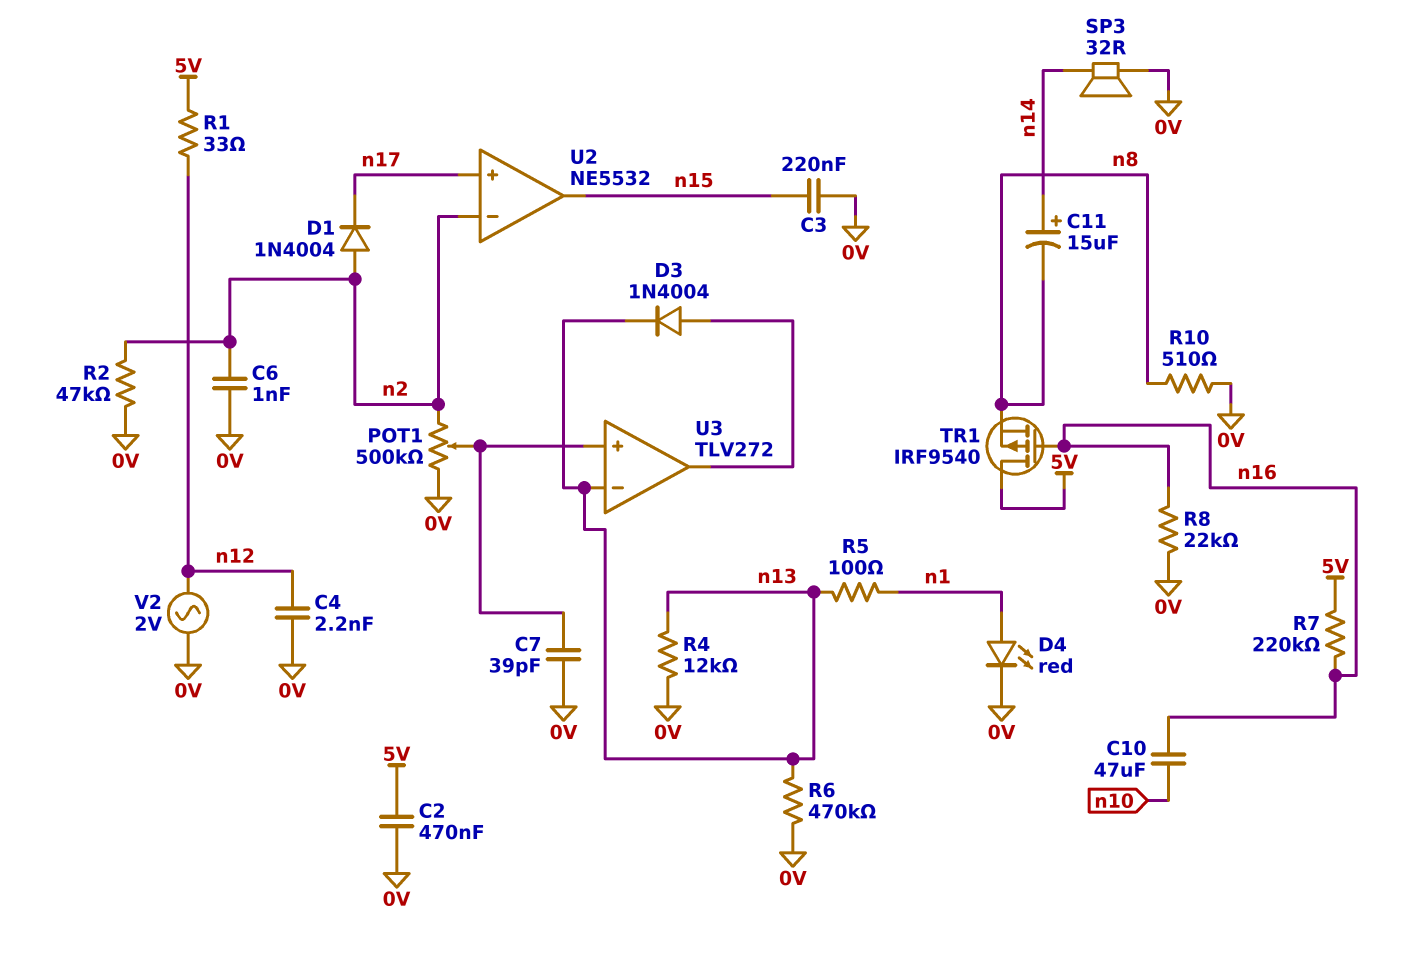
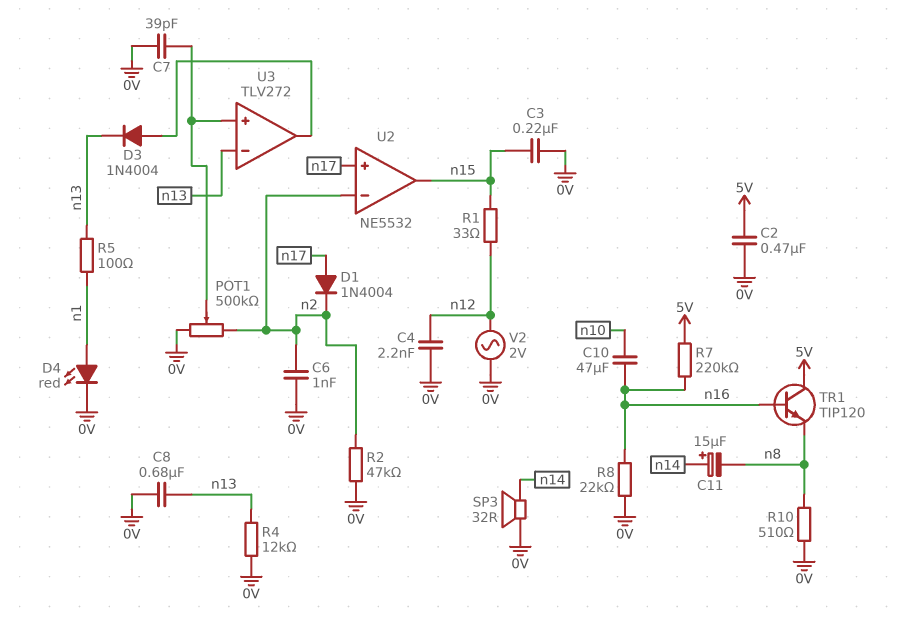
C8: none -> 680nF (0V, n13)
D1: diode 1N4004 (A n2, K n17) -> diode 1N4004 (A n17, K n2)
R1: 33 (5V, n12) -> 33 (n12, n15)
R6: 470k (0V, n13) -> none
TR1: PMOS IRF9540 (G n16, D 5V, S n8) -> NPN TIP120 (B n16, C 5V, E n8)

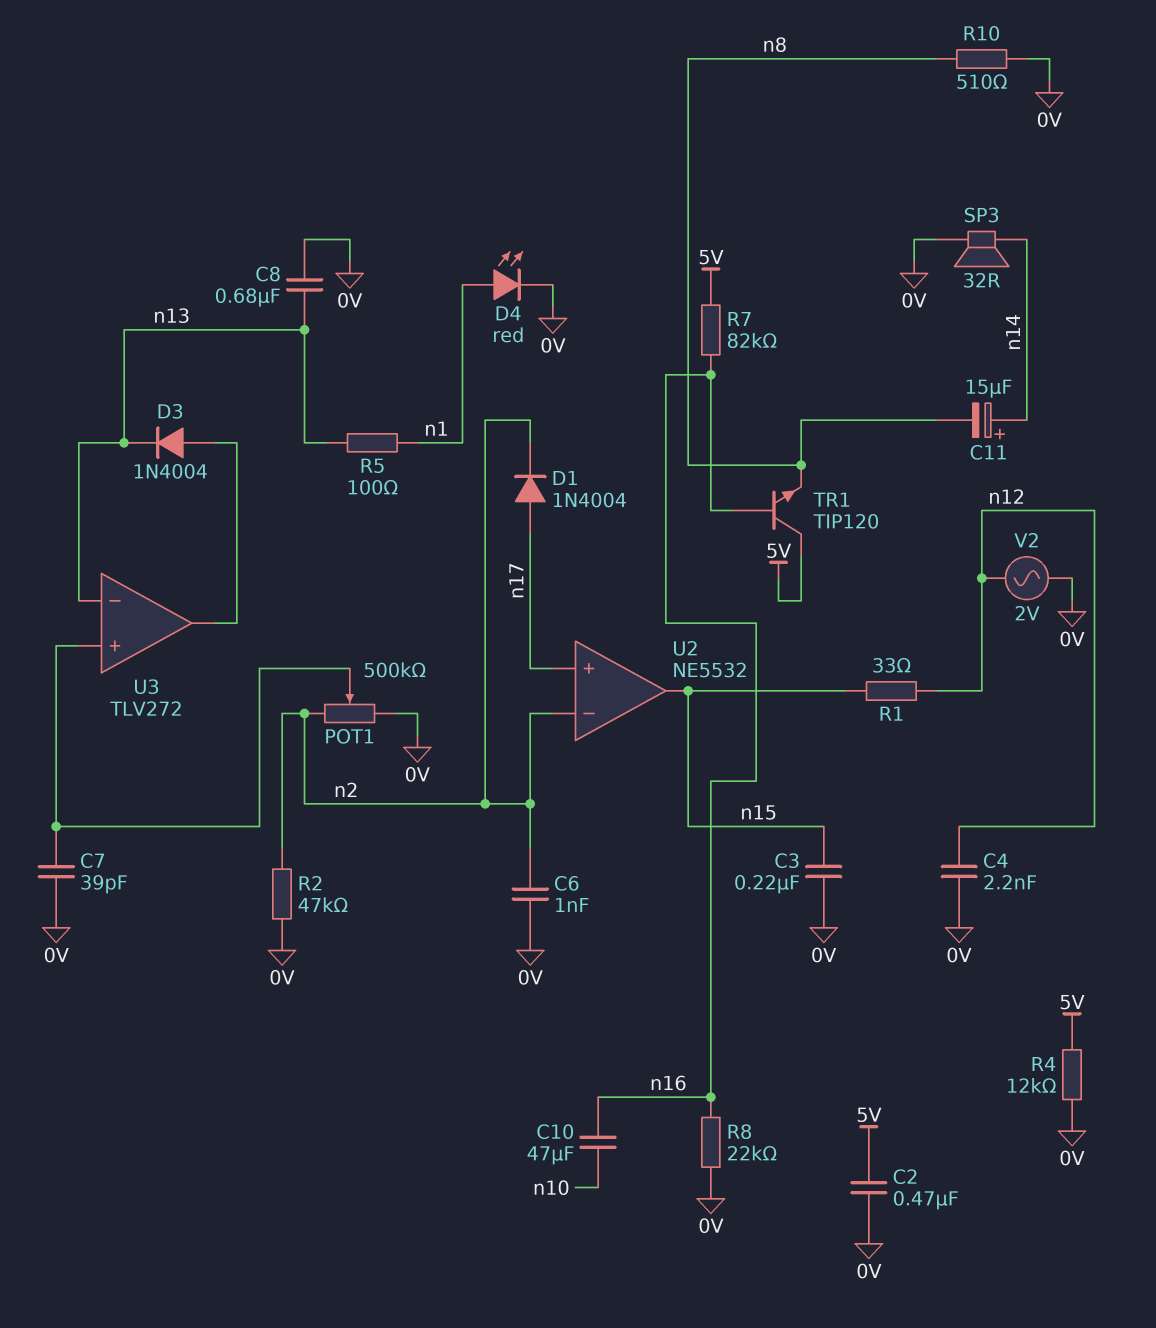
R4: 12k (0V, n13) -> 12k (0V, 5V)
R7: 220k (5V, n16) -> 82k (5V, n16)

